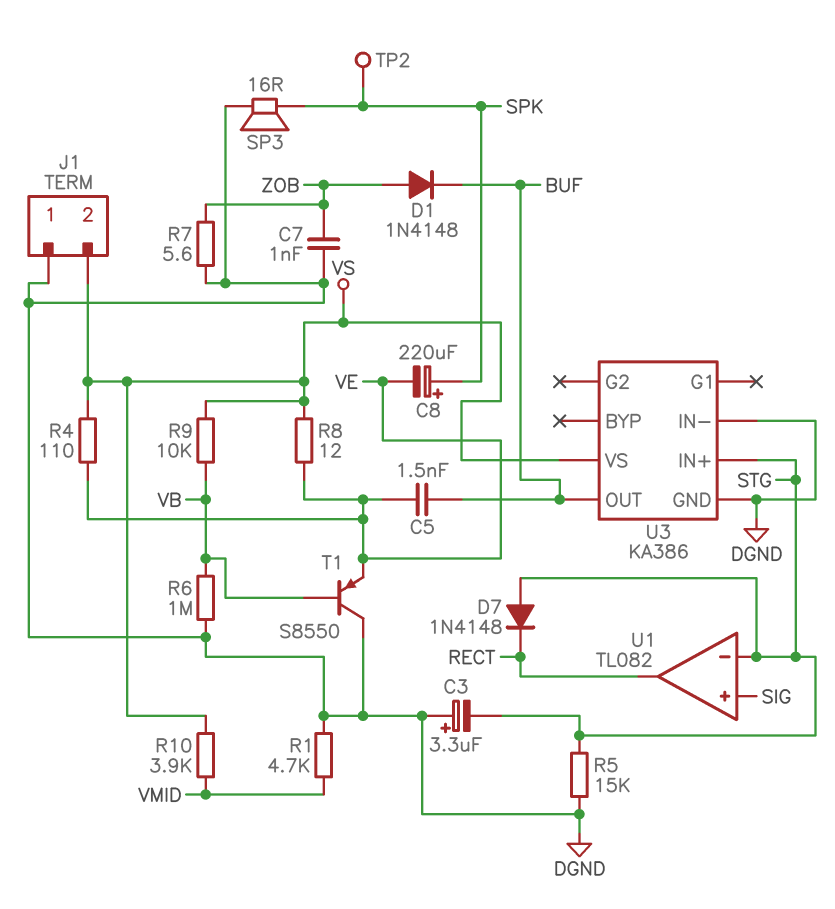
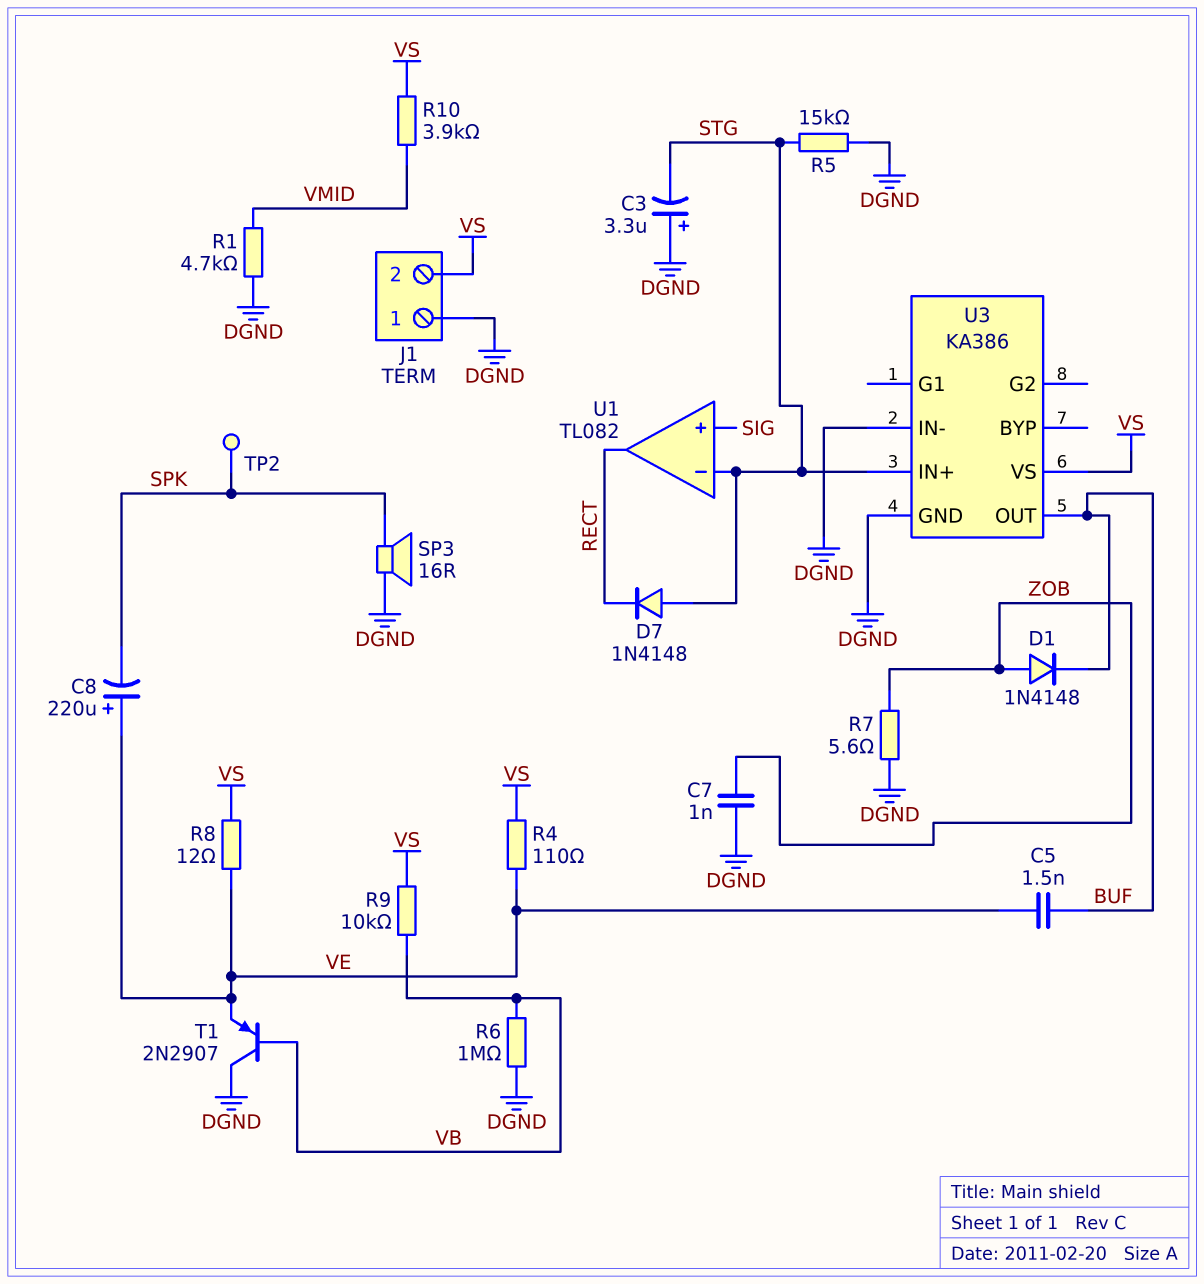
C8: 220uF (plus SPK, minus VE) -> 220uF (plus VE, minus SPK)
T1: PNP S8550 (B VB, C DGND, E VE) -> PNP 2N2907 (B VB, C DGND, E VE)

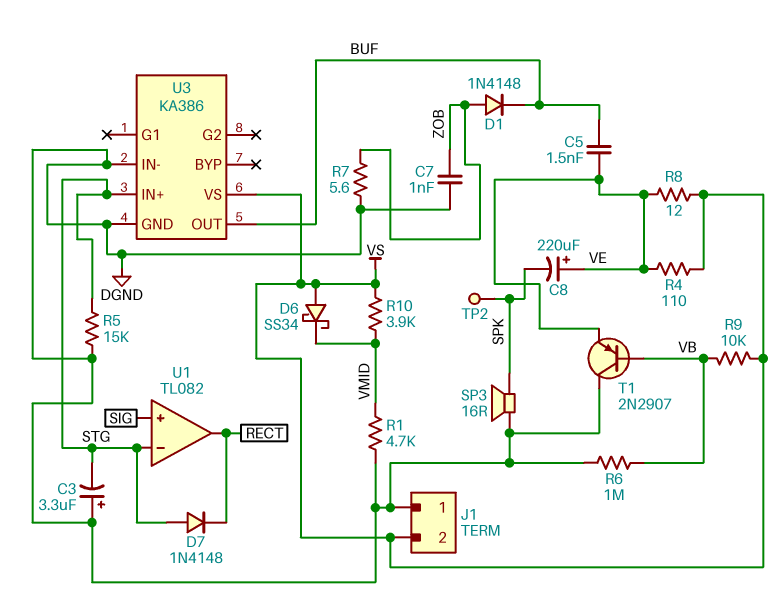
D6: none -> schottky SS34 (A VS, K VMID)

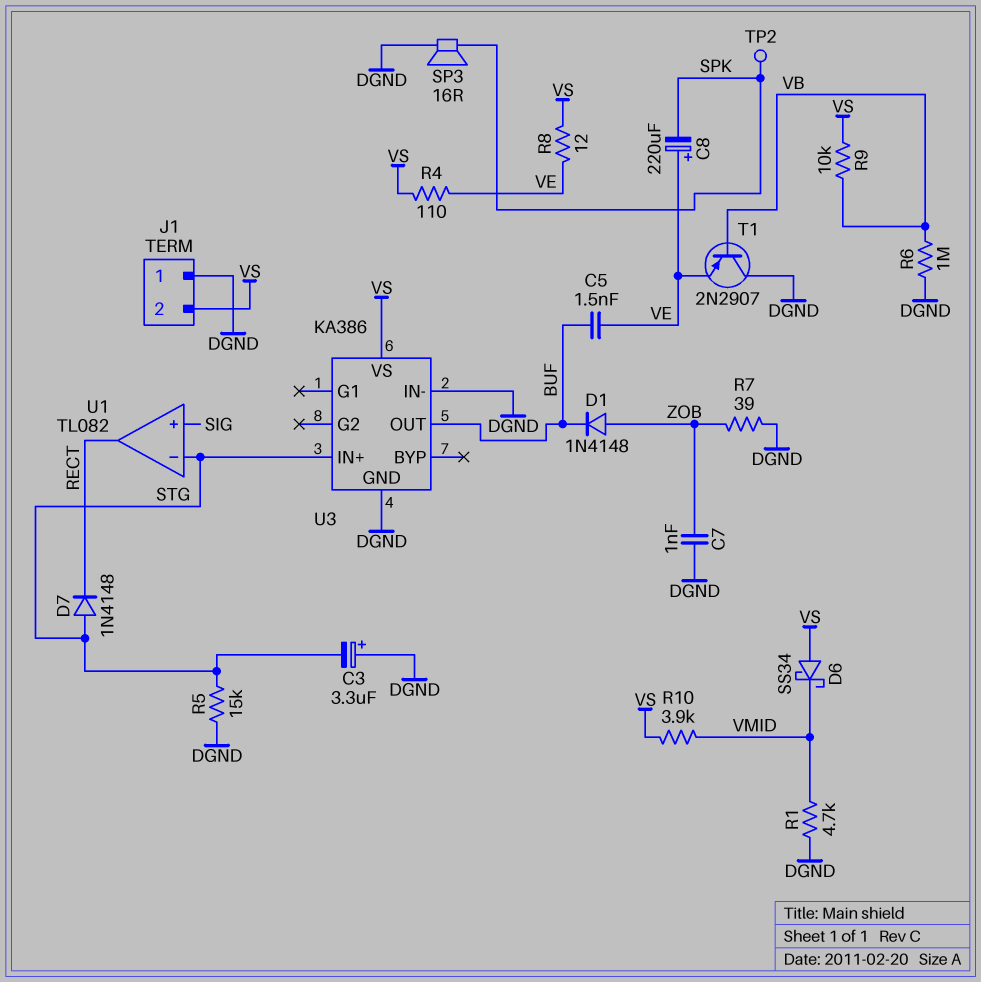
R7: 5.6 (DGND, ZOB) -> 39 (DGND, ZOB)

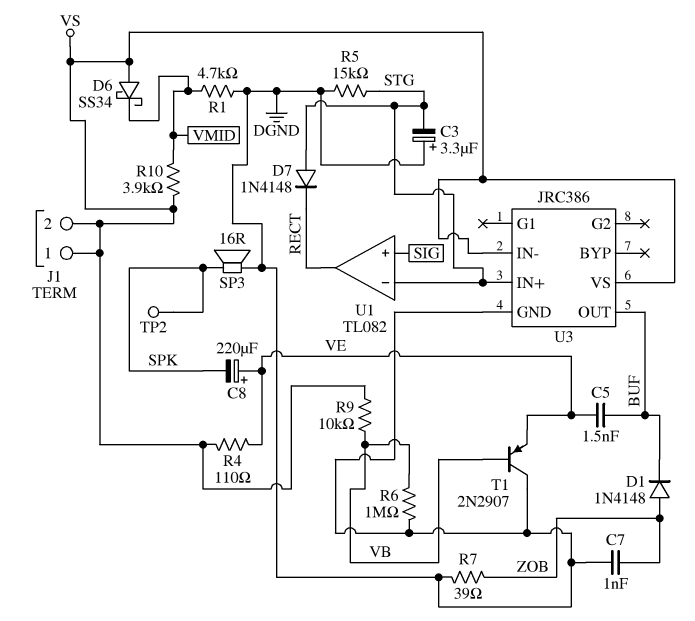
J1 pin 1: DGND -> VS
R8: 12 (VE, VS) -> none
U3: KA386 -> JRC386
U3 pin IN-: DGND -> VS

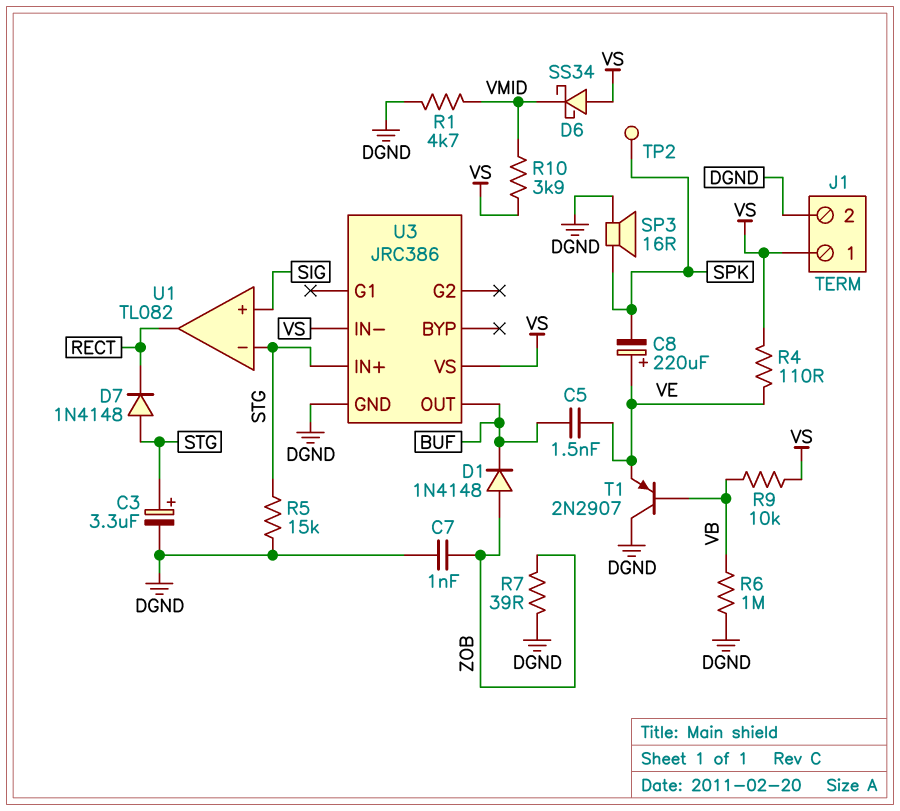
C3: 3.3uF (plus DGND, minus STG) -> 3.3uF (plus STG, minus DGND)
J1 pin 2: VS -> DGND

